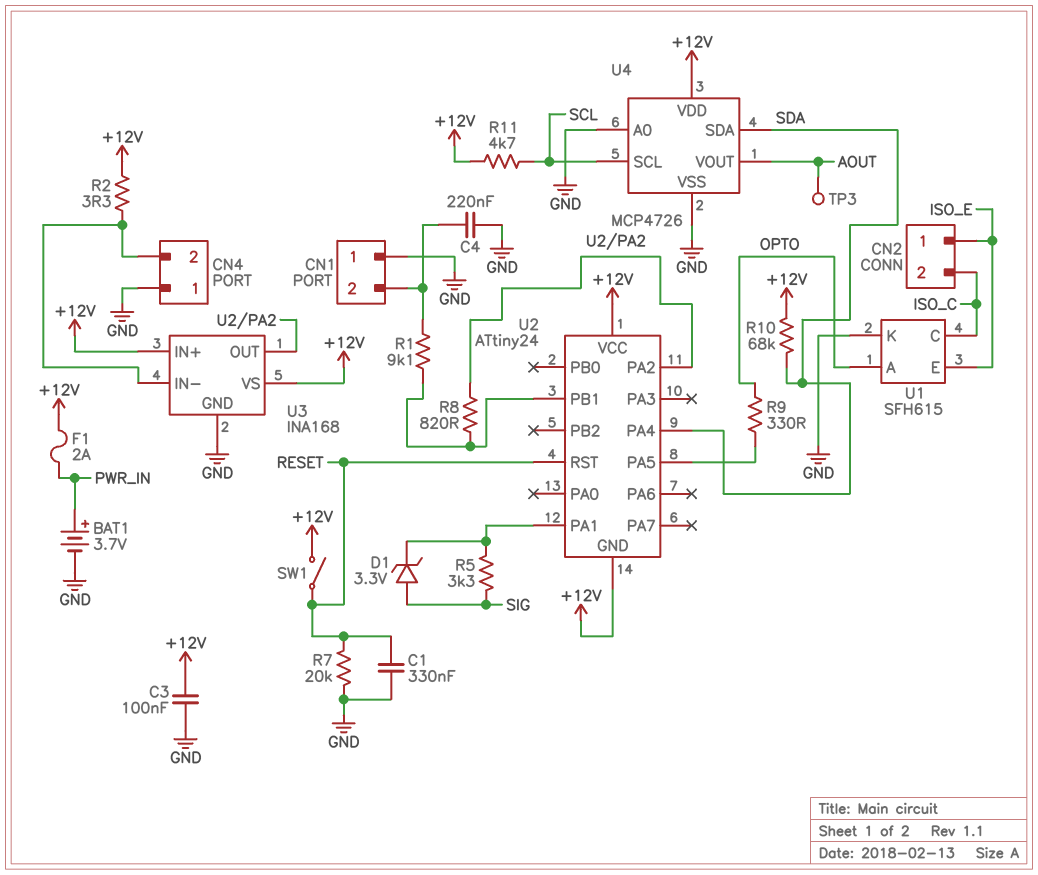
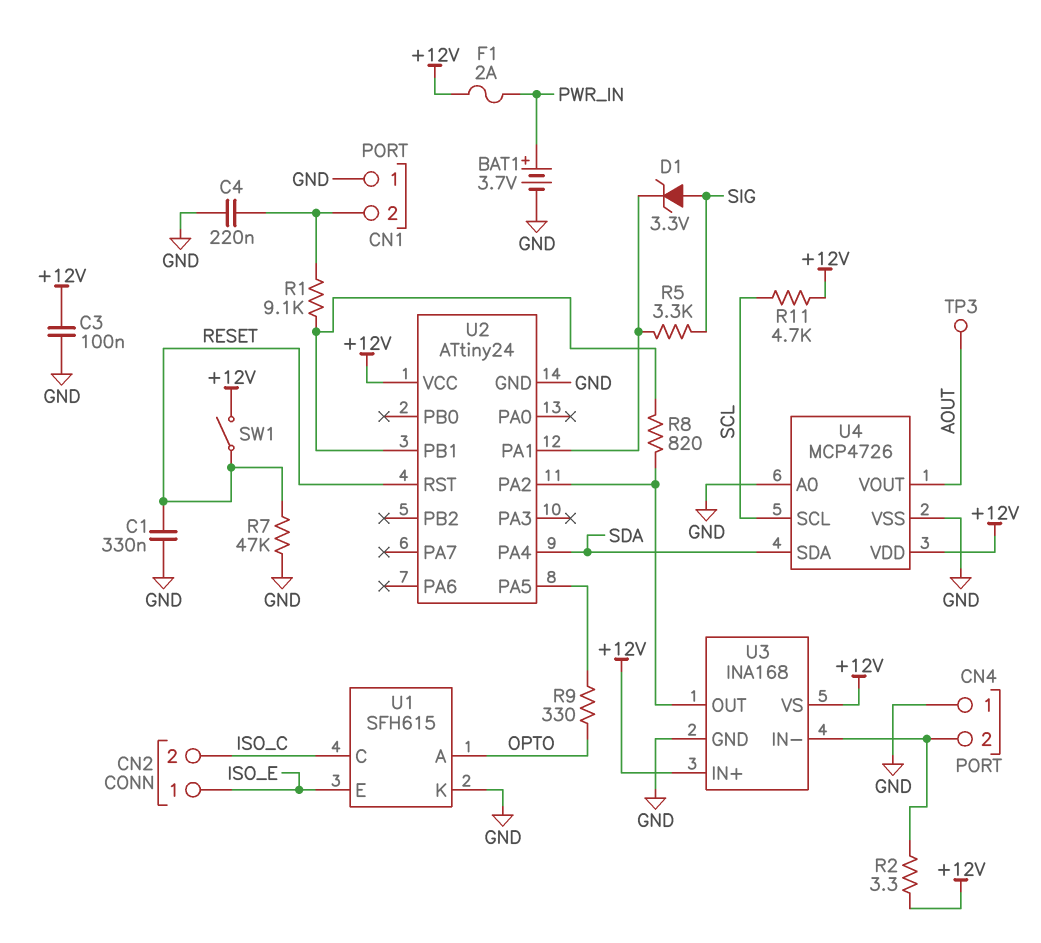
R7: 20k (GND, RESET) -> 47k (GND, RESET)
R10: 68k (+12V, SDA) -> none
U2 pin GND: +12V -> GND

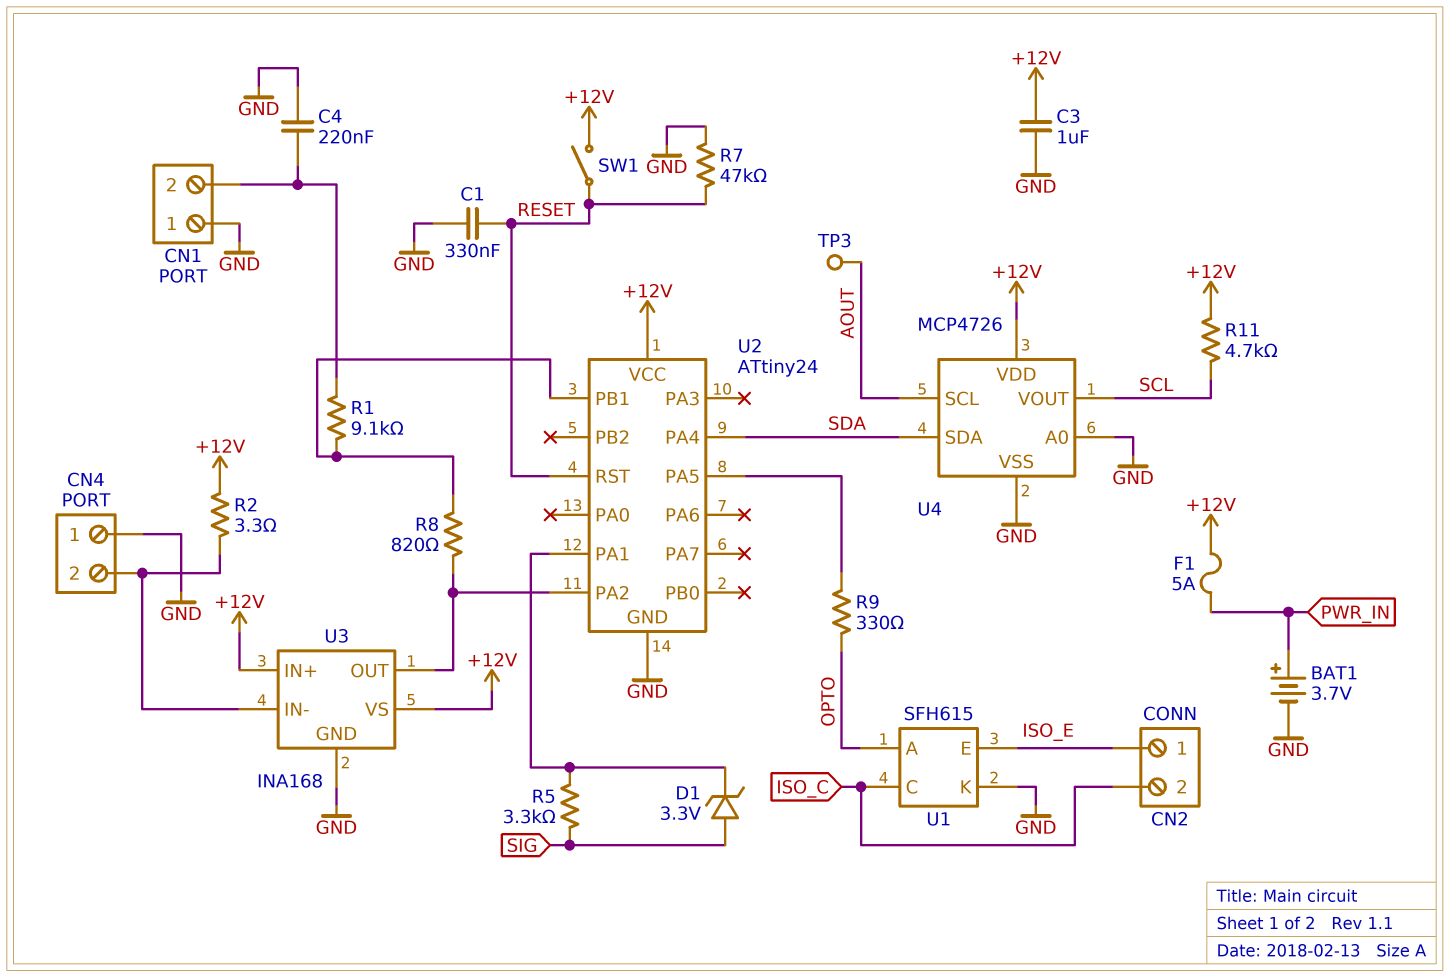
C3: 100nF (+12V, GND) -> 1uF (+12V, GND)
F1: 2A (+12V, PWR_IN) -> 5A (+12V, PWR_IN)
U4 pin SCL: SCL -> AOUT
U4 pin VOUT: AOUT -> SCL

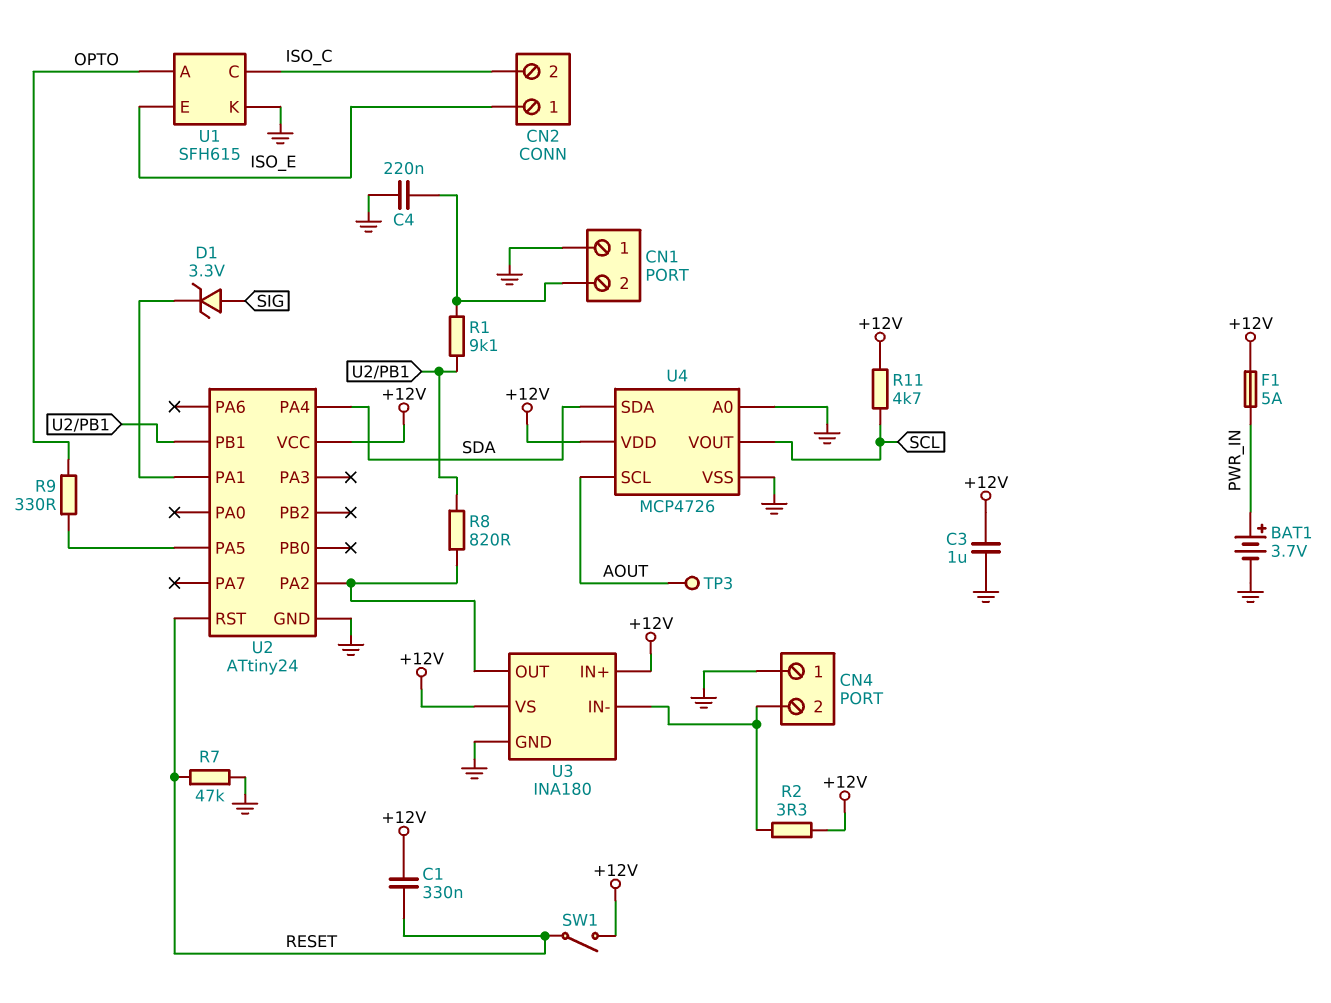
C1: 330nF (GND, RESET) -> 330nF (+12V, RESET)
R5: 3.3k (SIG, U2/PA1) -> none
U3: INA168 -> INA180

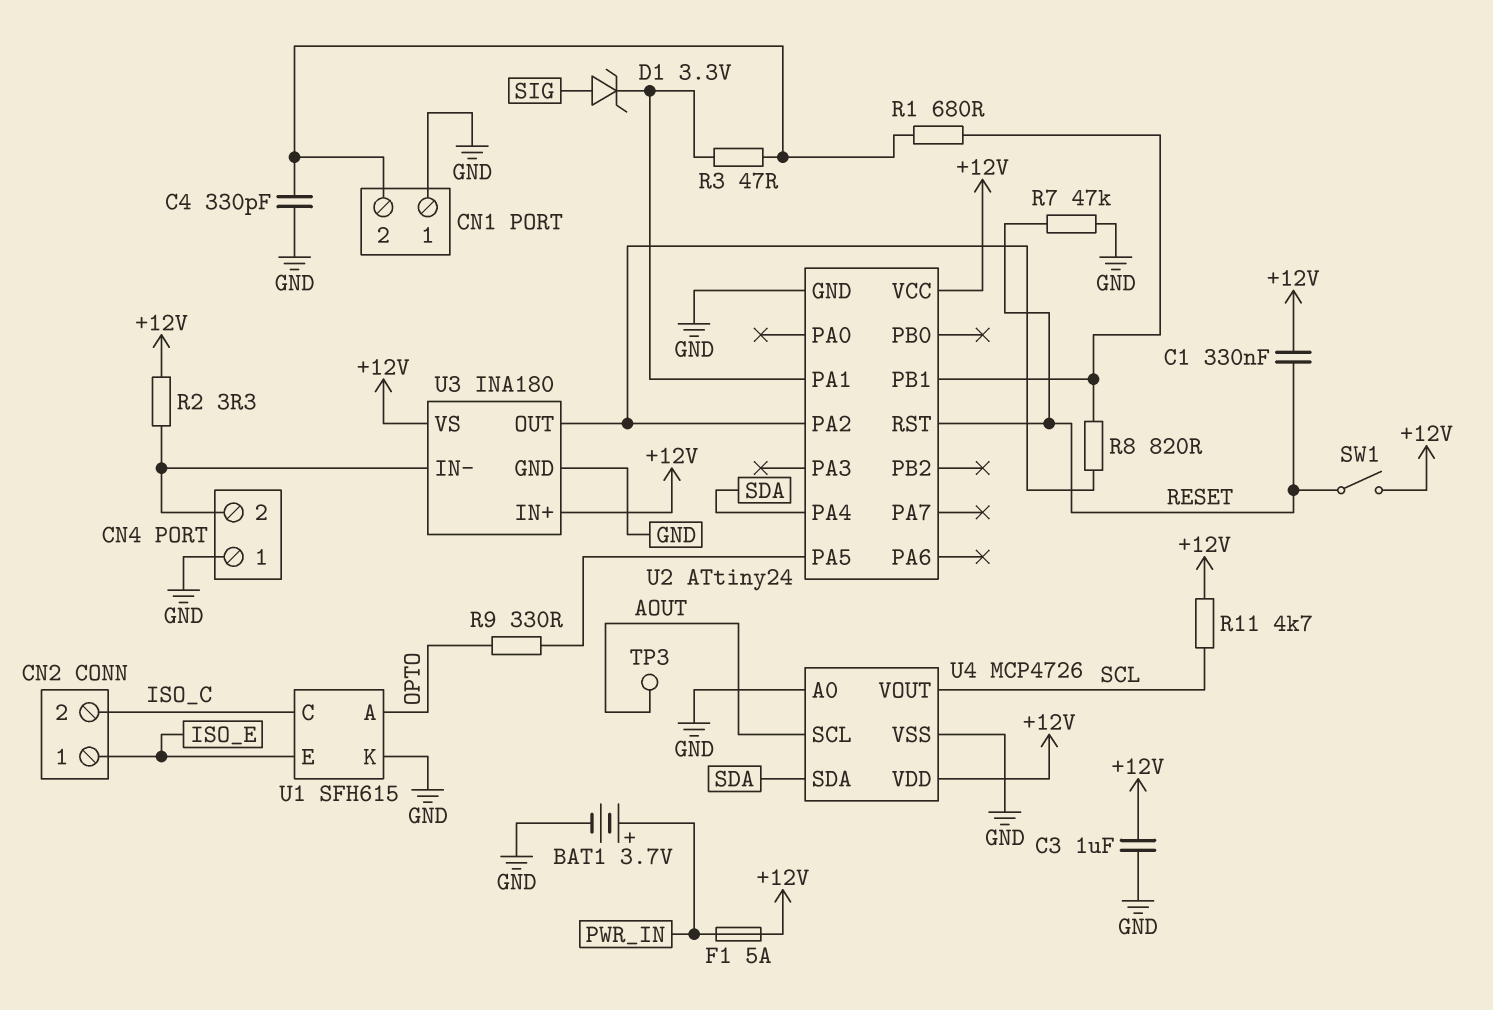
C4: 220nF (CN1/2, GND) -> 330pF (CN1/2, GND)
R1: 9.1k (CN1/2, U2/PB1) -> 680 (CN1/2, U2/PB1)
R3: none -> 47 (CN1/2, U2/PA1)

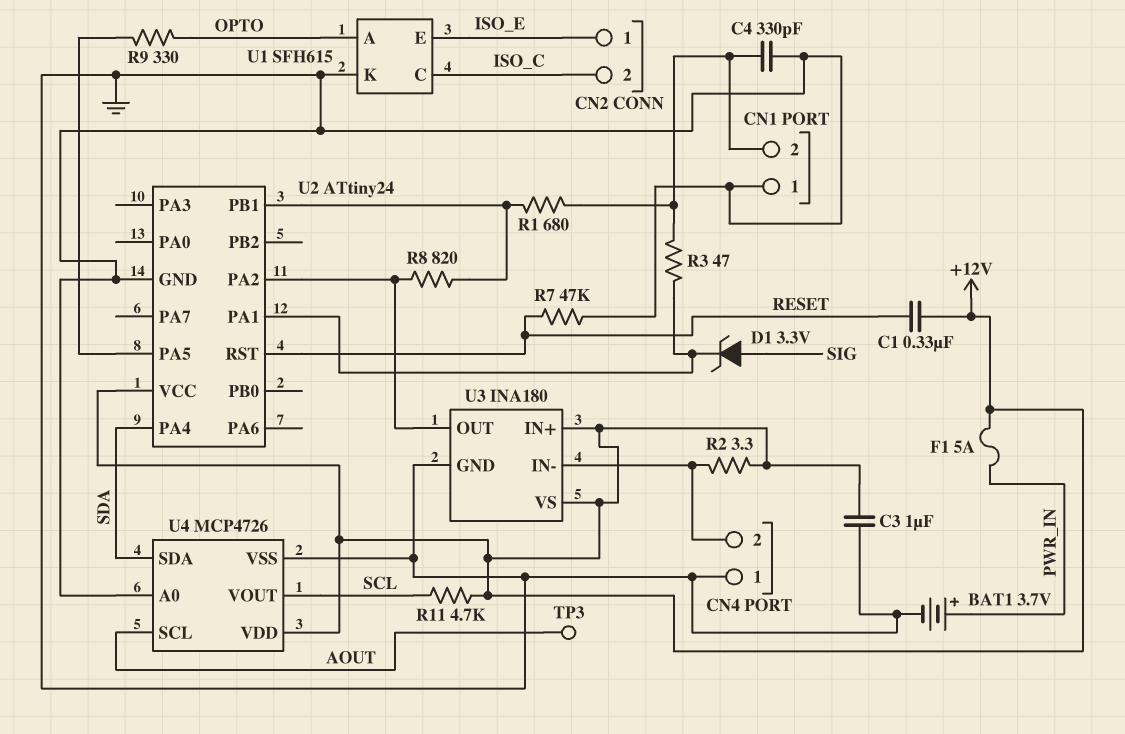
SW1: switch (+12V, RESET) -> none

